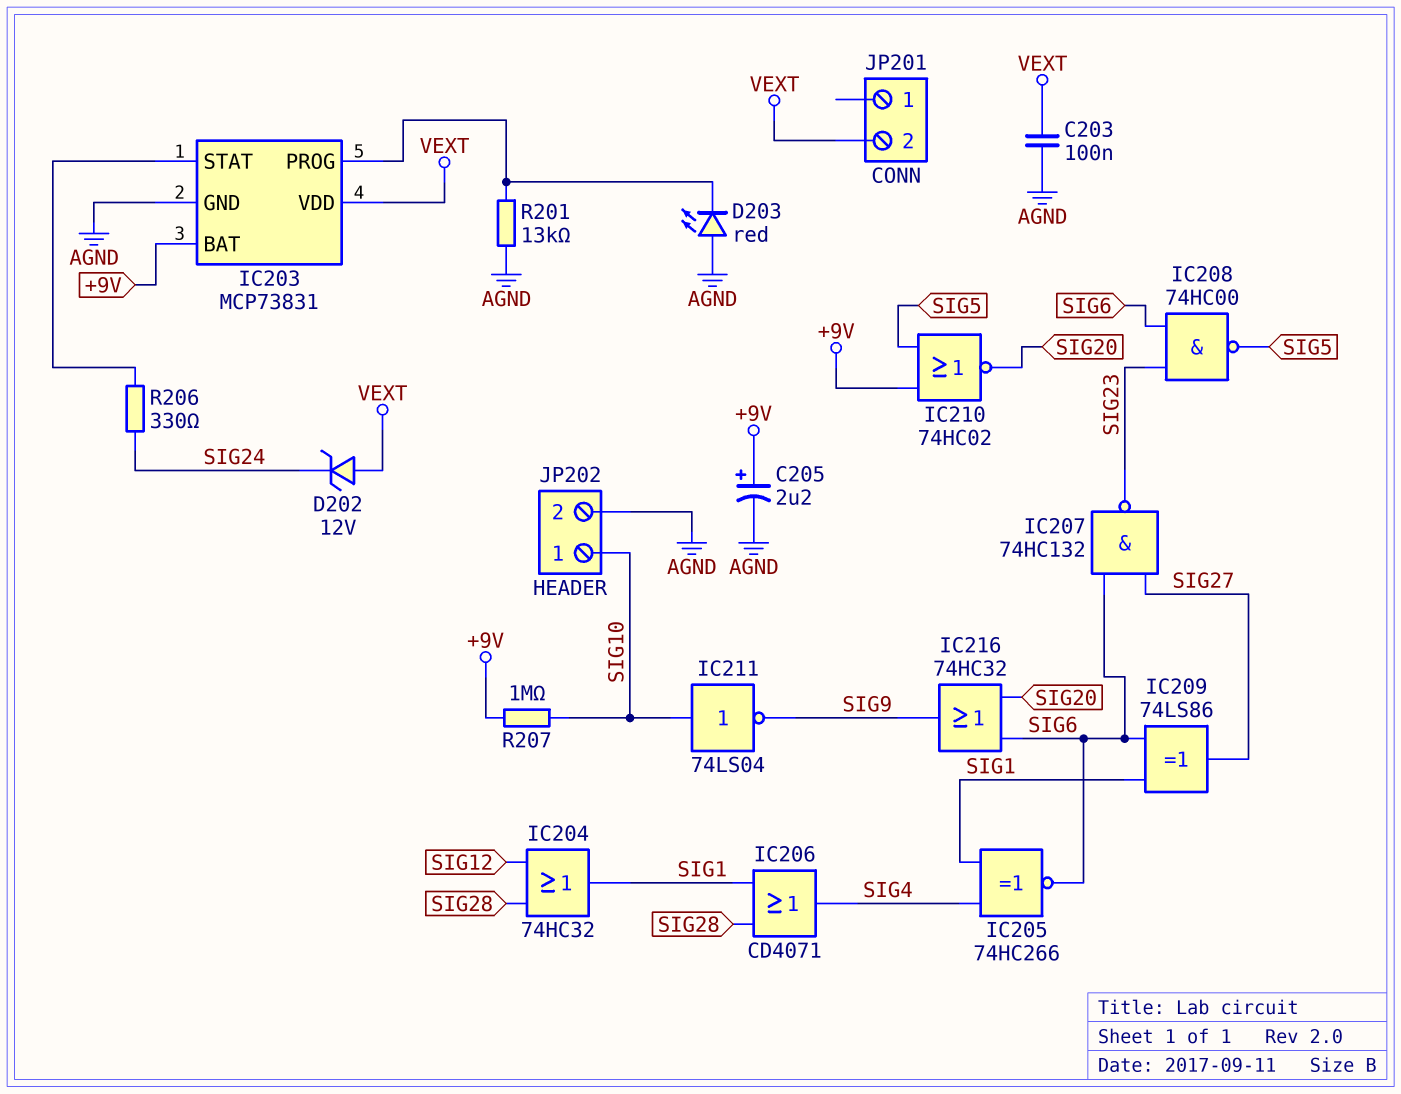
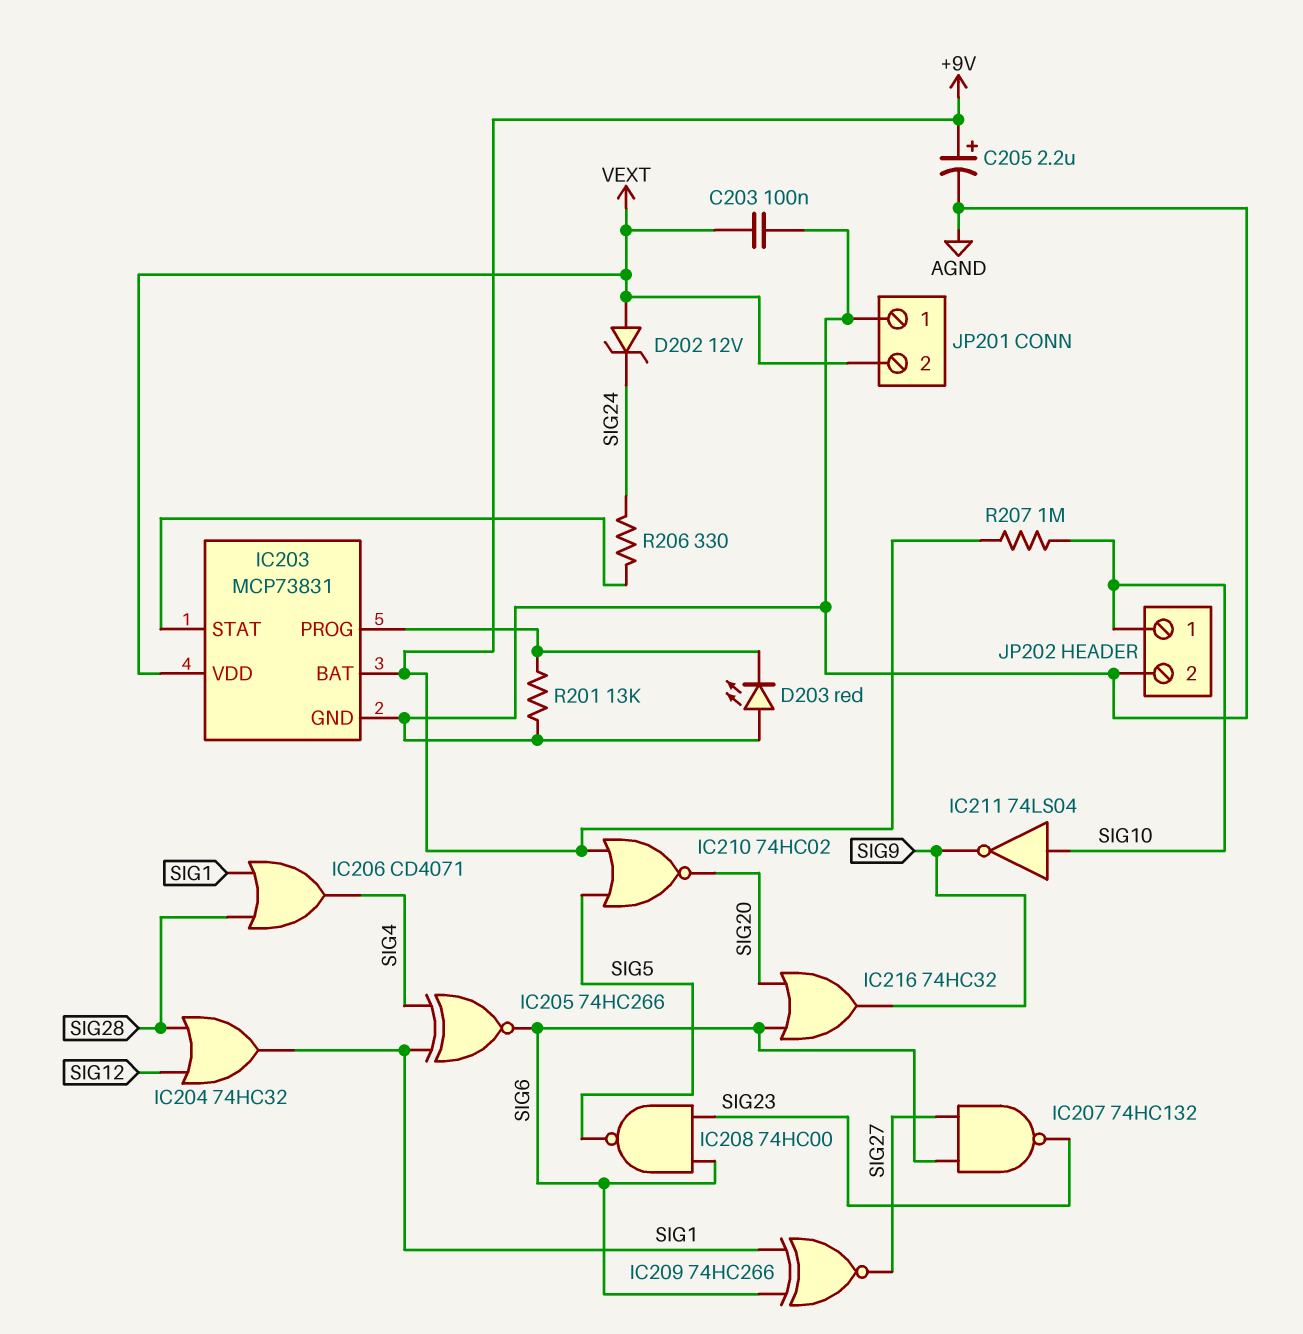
IC209: XOR 74LS86 (in SIG1, in SIG6, out SIG27) -> XNOR 74HC266 (in SIG1, in SIG6, out SIG27)
JP201 pin 1: none -> AGND

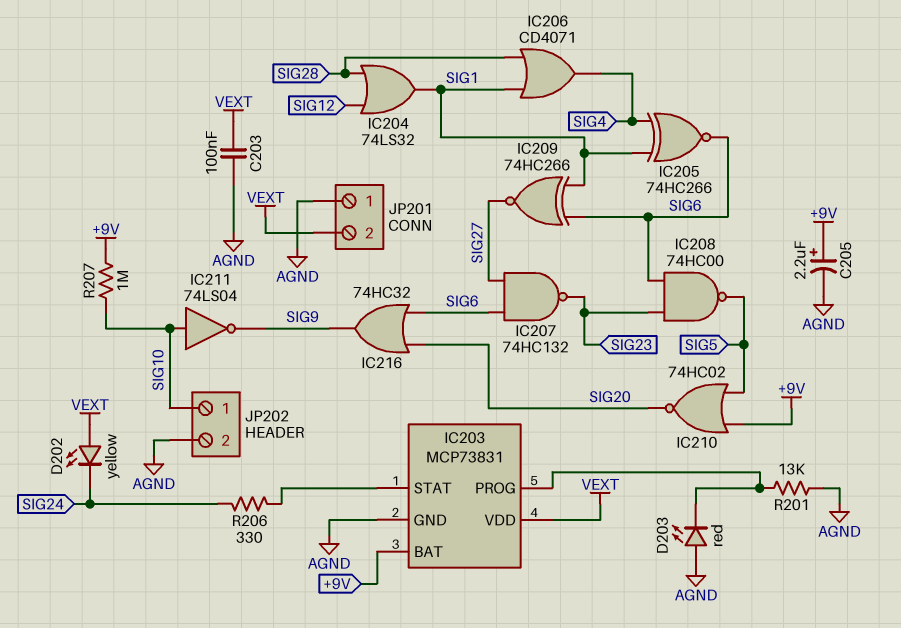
D202: zener 12V (A VEXT, K SIG24) -> LED yellow (A VEXT, K SIG24)
IC204: OR 74HC32 (in SIG12, in SIG28, out SIG1) -> OR 74LS32 (in SIG12, in SIG28, out SIG1)

